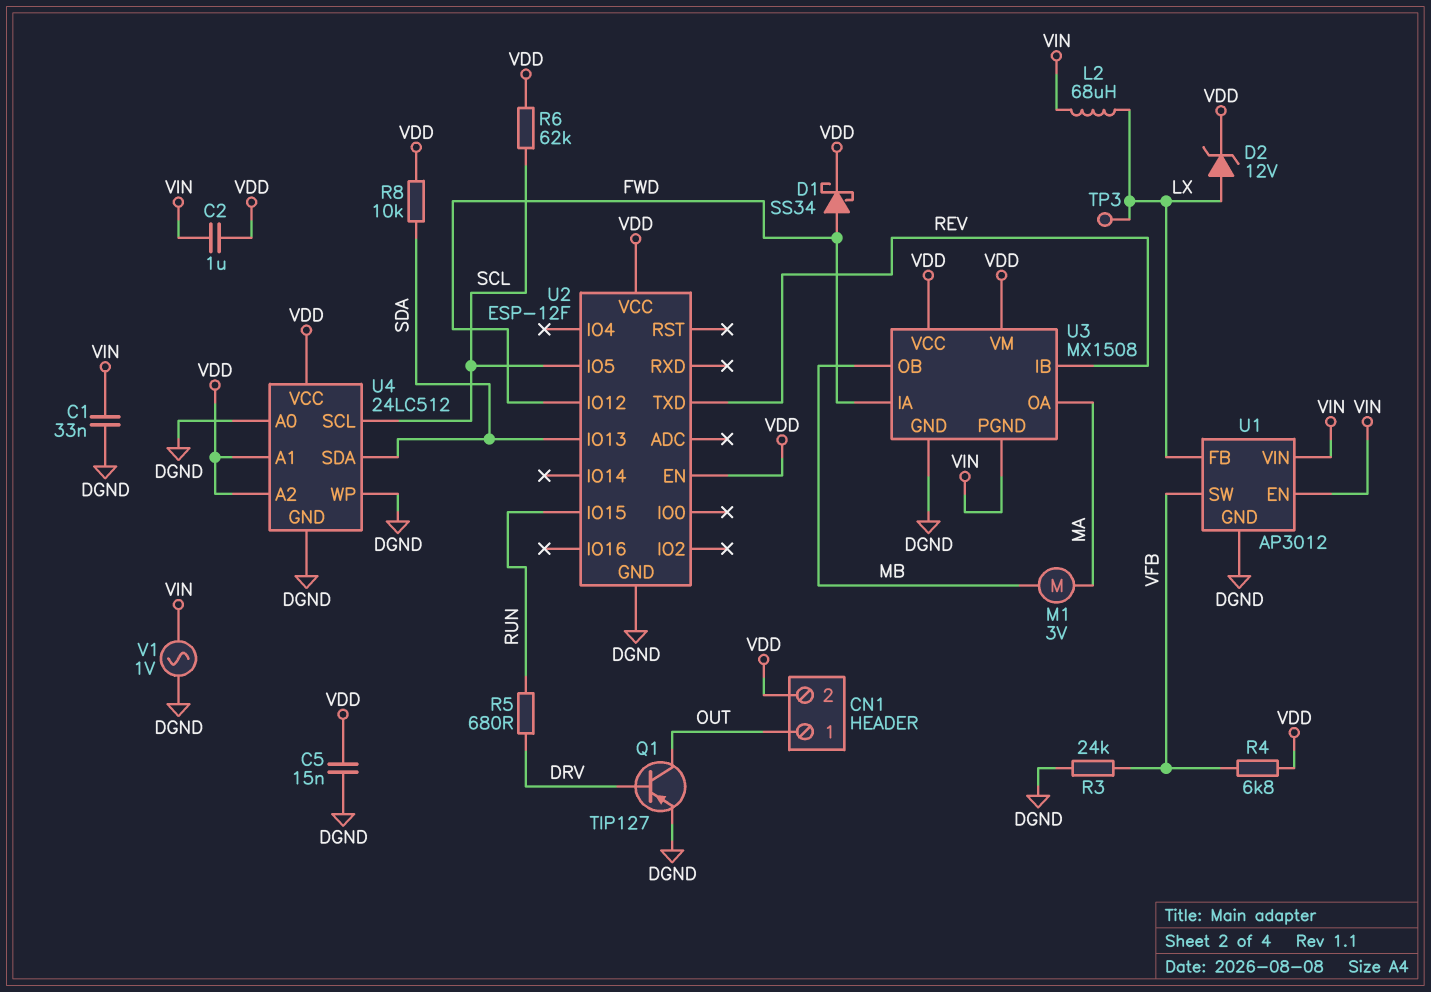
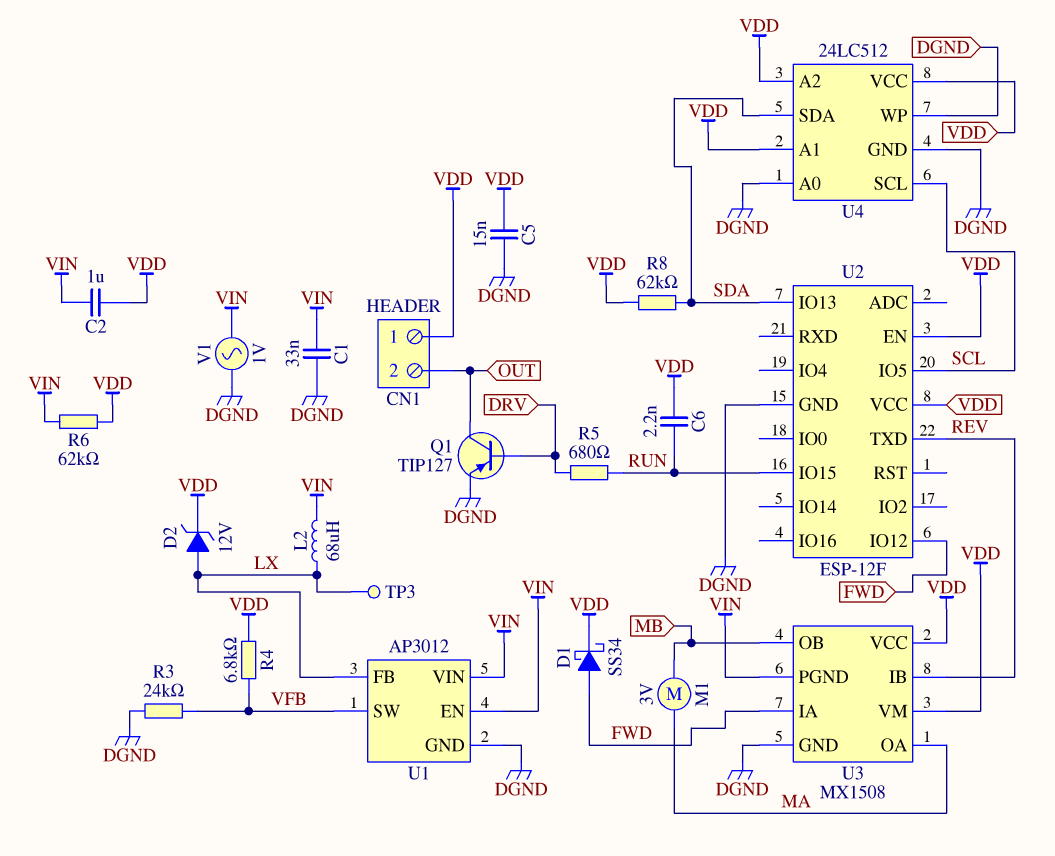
C6: none -> 2.2nF (RUN, VDD)
CN1 pin 1: OUT -> VDD
CN1 pin 2: VDD -> OUT
R6: 62k (SCL, VDD) -> 62k (VDD, VIN)
R8: 10k (SDA, VDD) -> 62k (SDA, VDD)

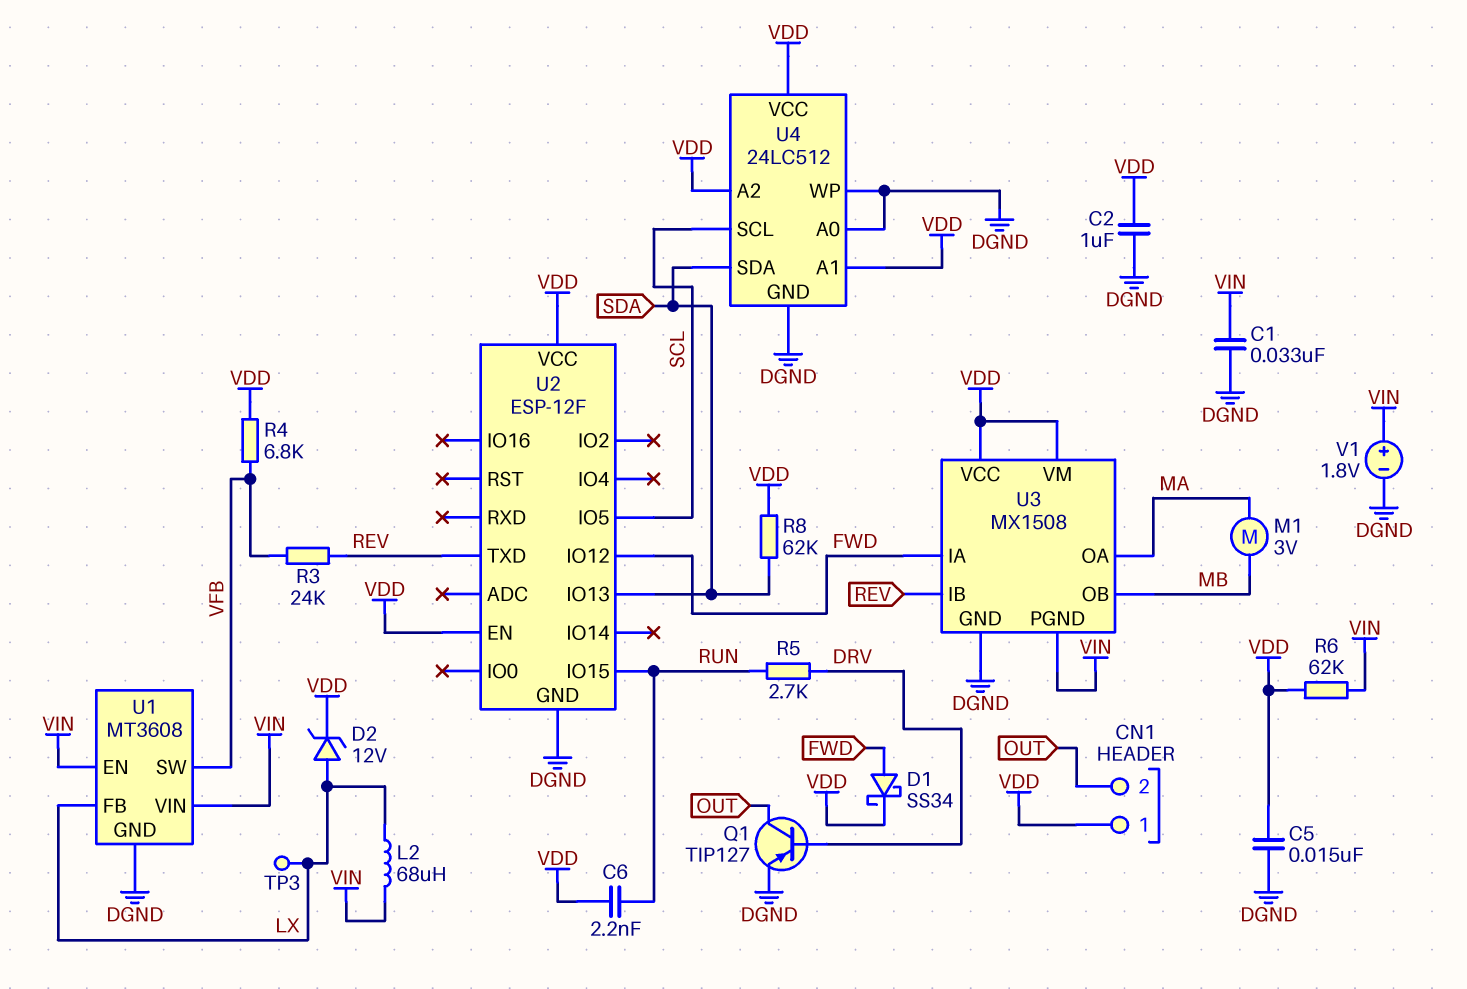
C2: 1uF (VDD, VIN) -> 1uF (DGND, VDD)
R3: 24k (DGND, VFB) -> 24k (REV, VFB)
R5: 680 (DRV, RUN) -> 2.7k (DRV, RUN)
U1: AP3012 -> MT3608
V1: AC 1V (DGND, VIN) -> 1.8V (plus VIN, minus DGND)

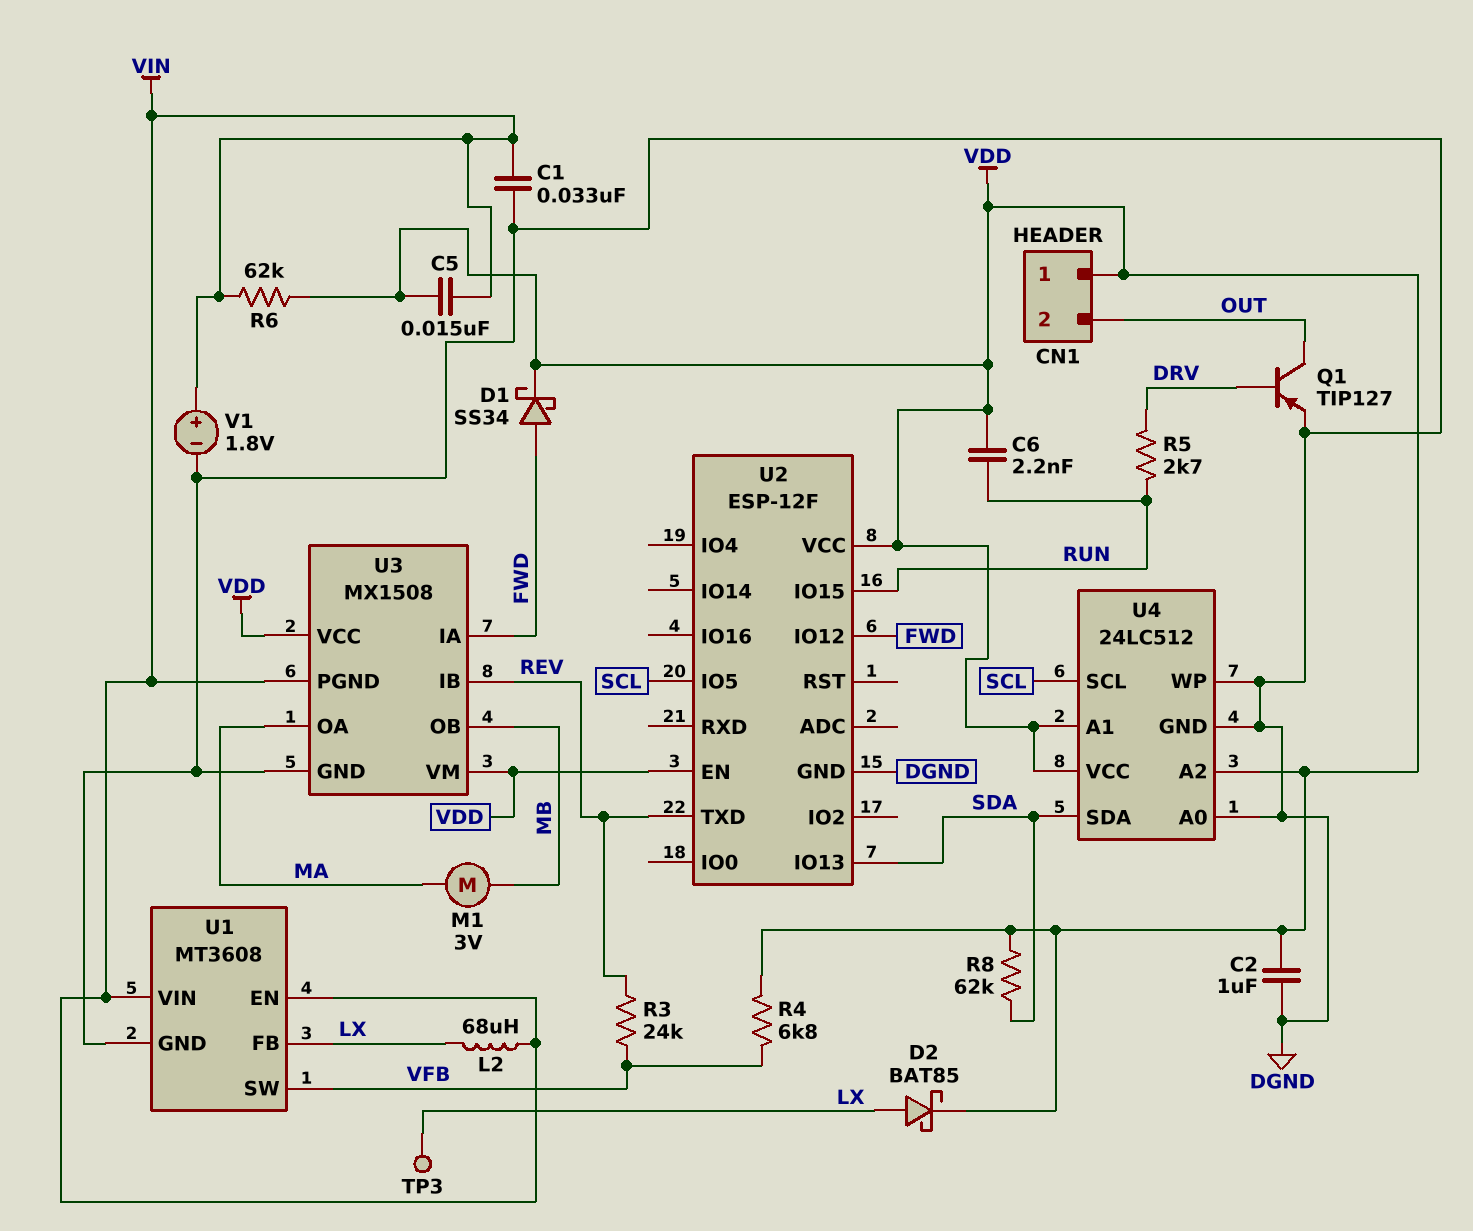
C5: 15nF (DGND, VDD) -> 15nF (VDD, VIN)
D2: zener 12V (A LX, K VDD) -> schottky BAT85 (A LX, K VDD)

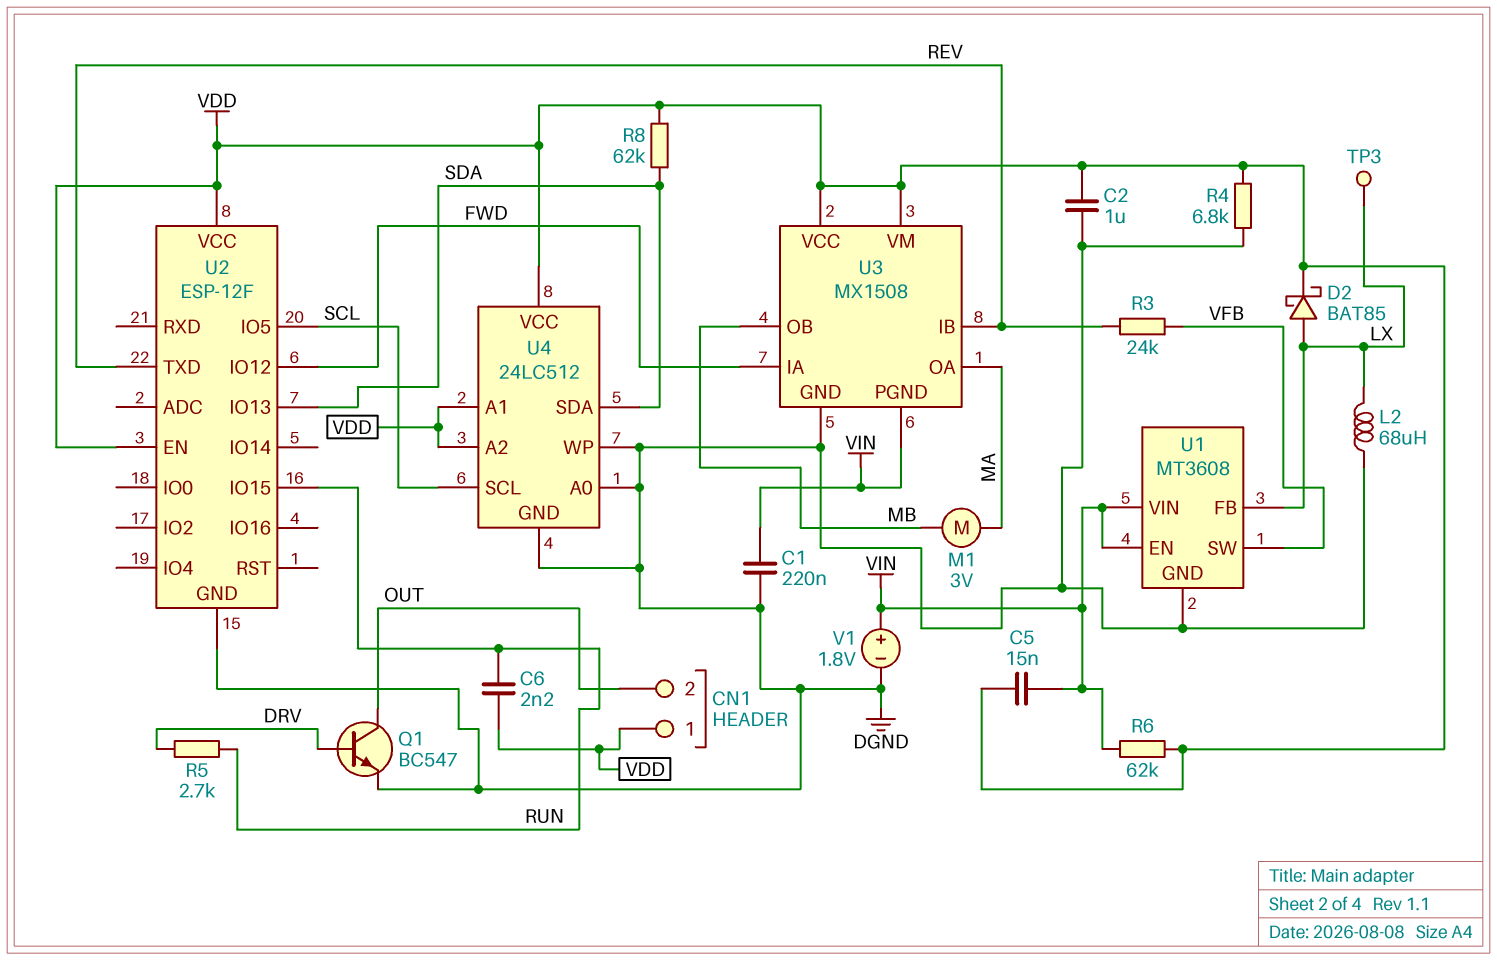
C1: 33nF (DGND, VIN) -> 220nF (DGND, VIN)
D1: schottky SS34 (A FWD, K VDD) -> none
L2: 68uH (LX, VIN) -> 68uH (DGND, LX)
Q1: PNP TIP127 (B DRV, C OUT, E DGND) -> NPN BC547 (B DRV, C OUT, E DGND)
R4: 6.8k (VDD, VFB) -> 6.8k (DGND, VDD)

